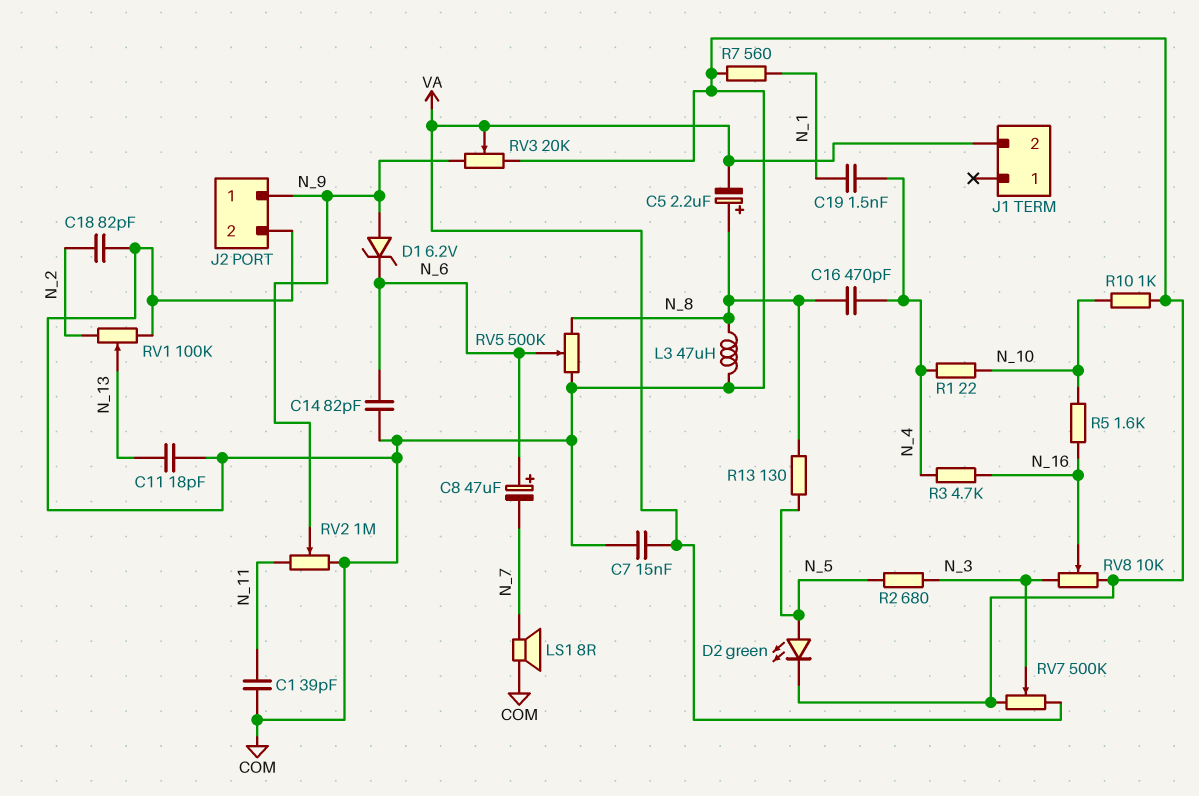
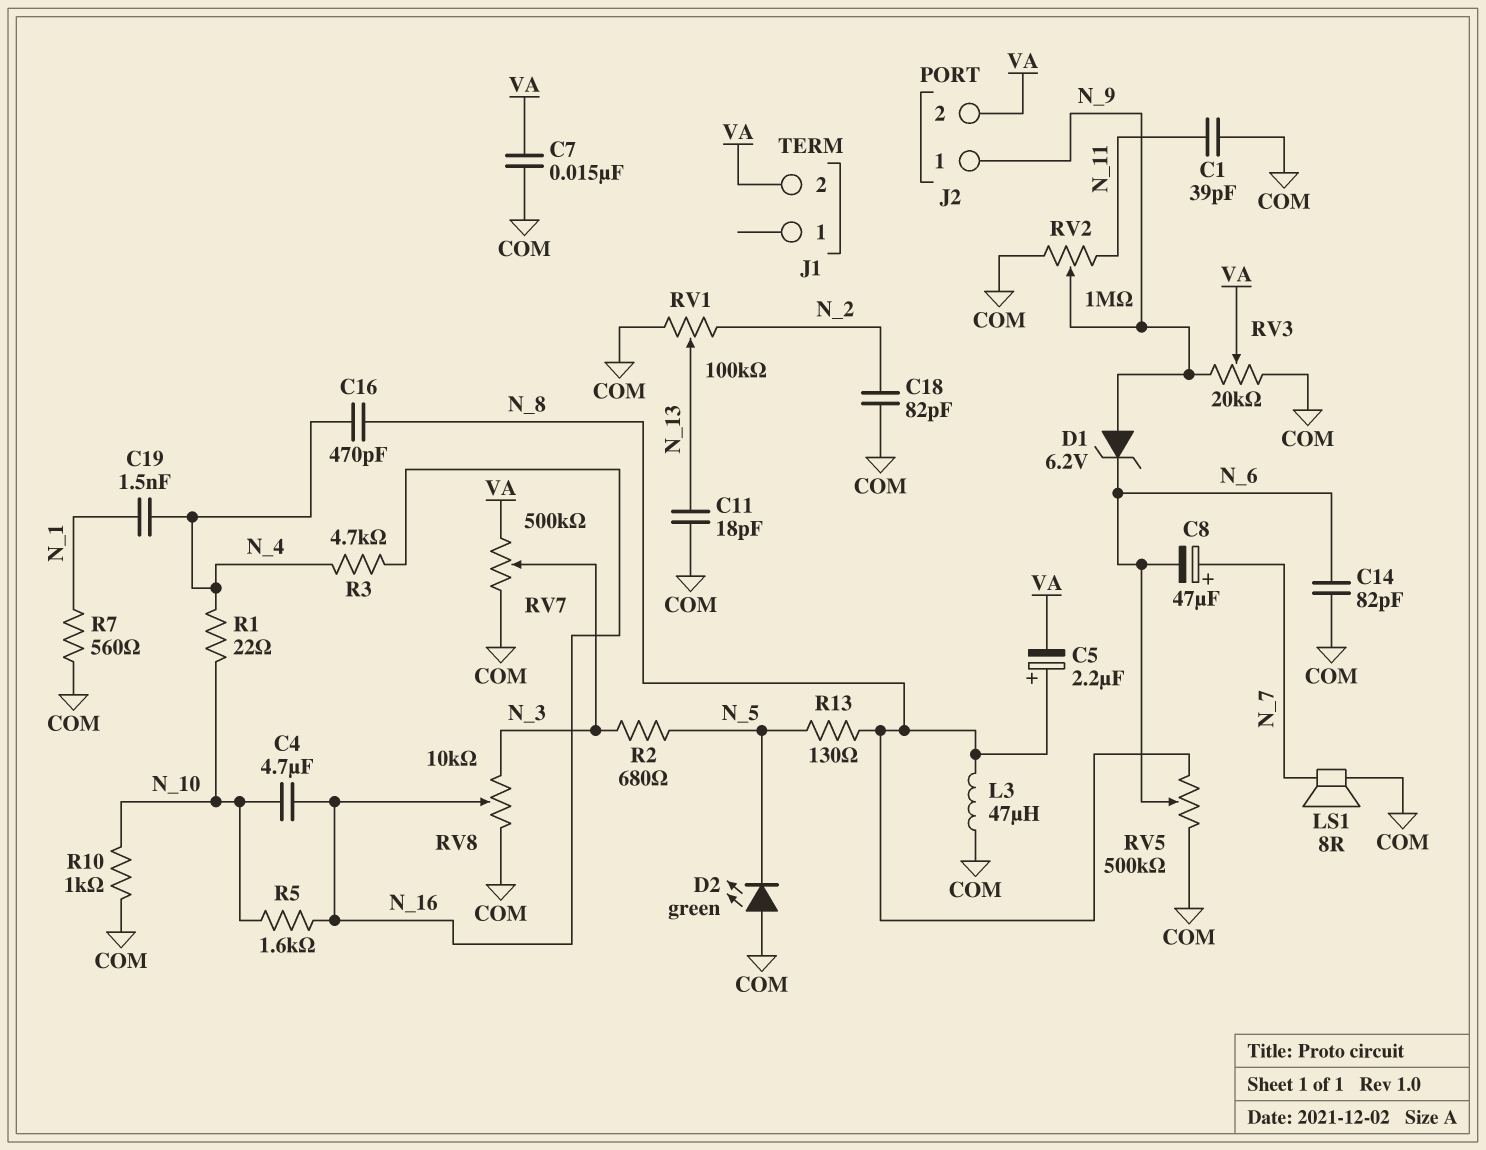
C4: none -> 4.7uF (N_10, N_16)
C8: 47uF (plus N_6, minus N_7) -> 47uF (plus N_7, minus N_6)
D2: LED green (A N_5, K COM) -> LED green (A COM, K N_5)
J2 pin 2: COM -> VA

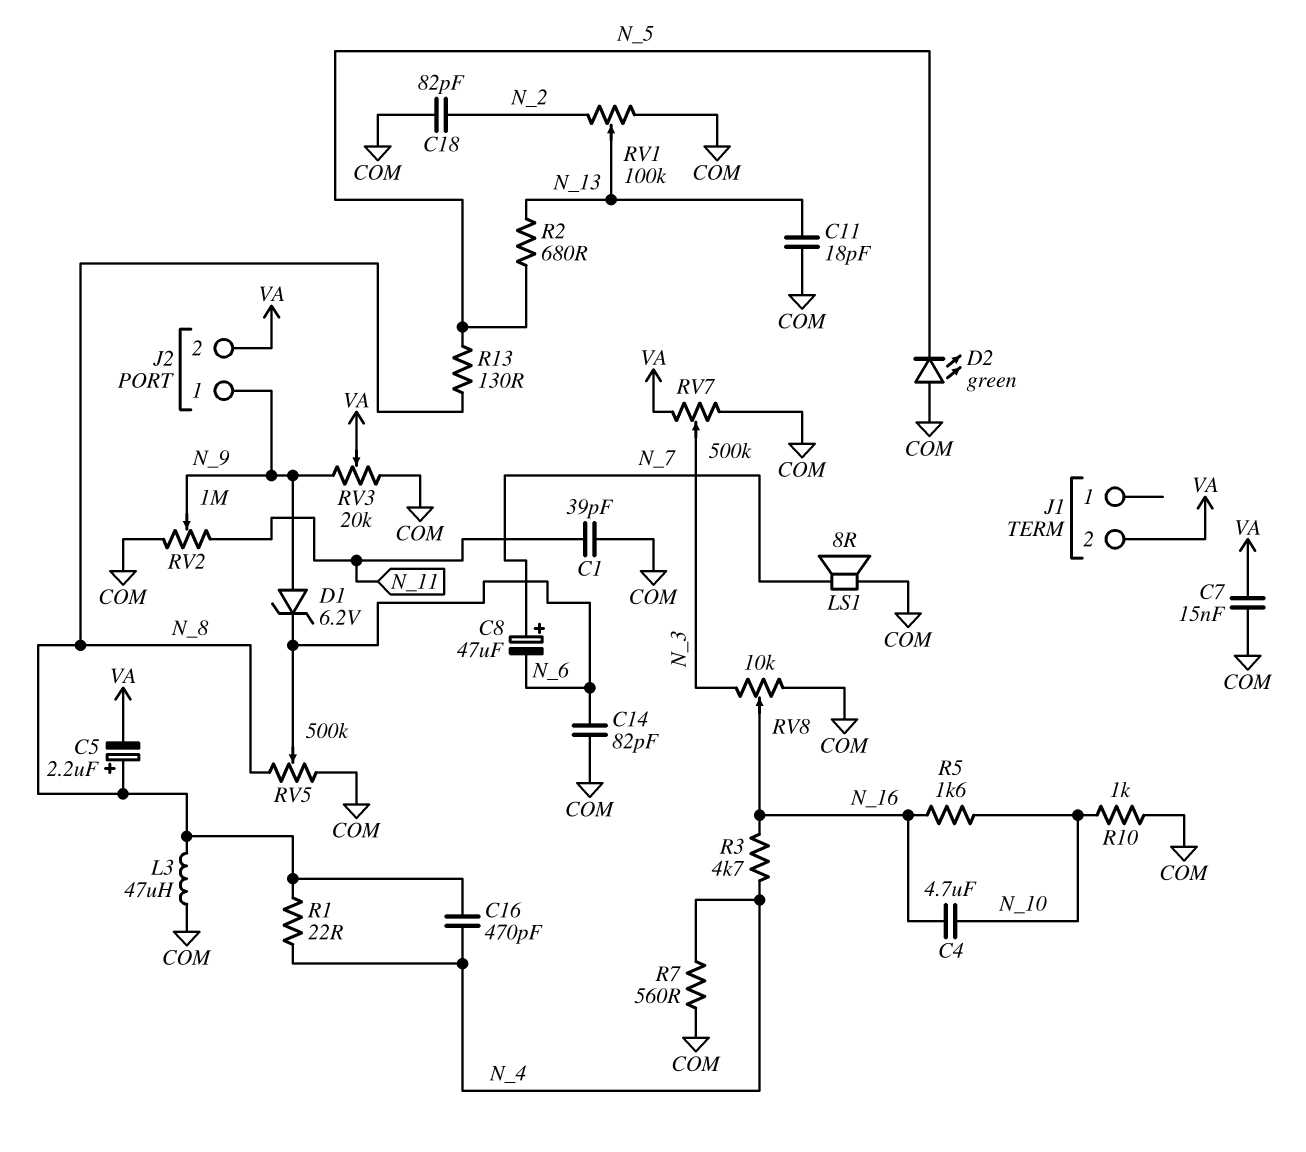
C19: 1.5nF (N_1, N_4) -> none
R1: 22 (N_4, N_10) -> 22 (N_4, N_8)
R2: 680 (N_3, N_5) -> 680 (N_5, N_13)
R7: 560 (COM, N_1) -> 560 (COM, N_4)

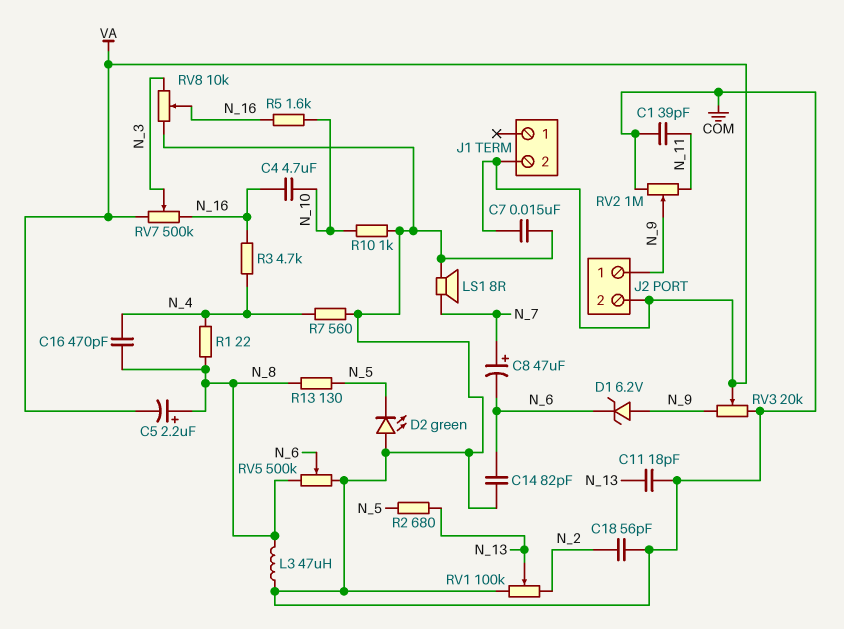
C18: 82pF (COM, N_2) -> 56pF (COM, N_2)
RV7: 500k (COM, VA, wiper N_3) -> 500k (N_16, VA, wiper N_3)

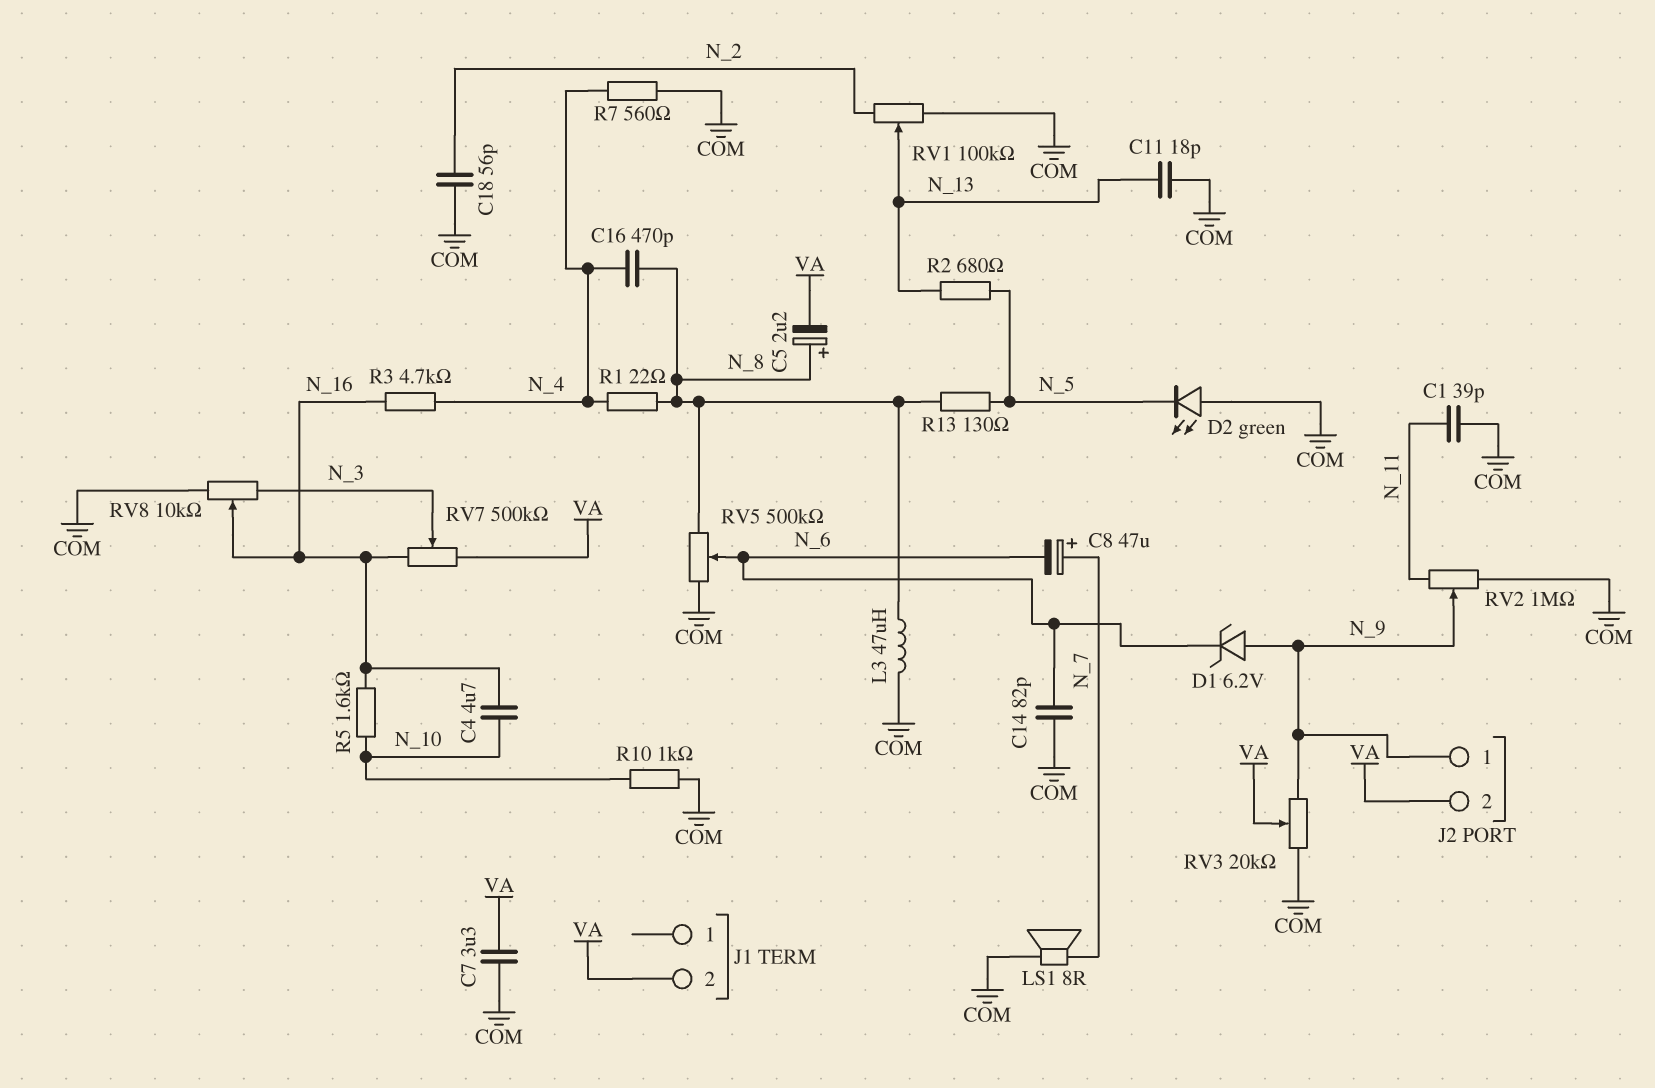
C7: 15nF (COM, VA) -> 3.3uF (COM, VA)

